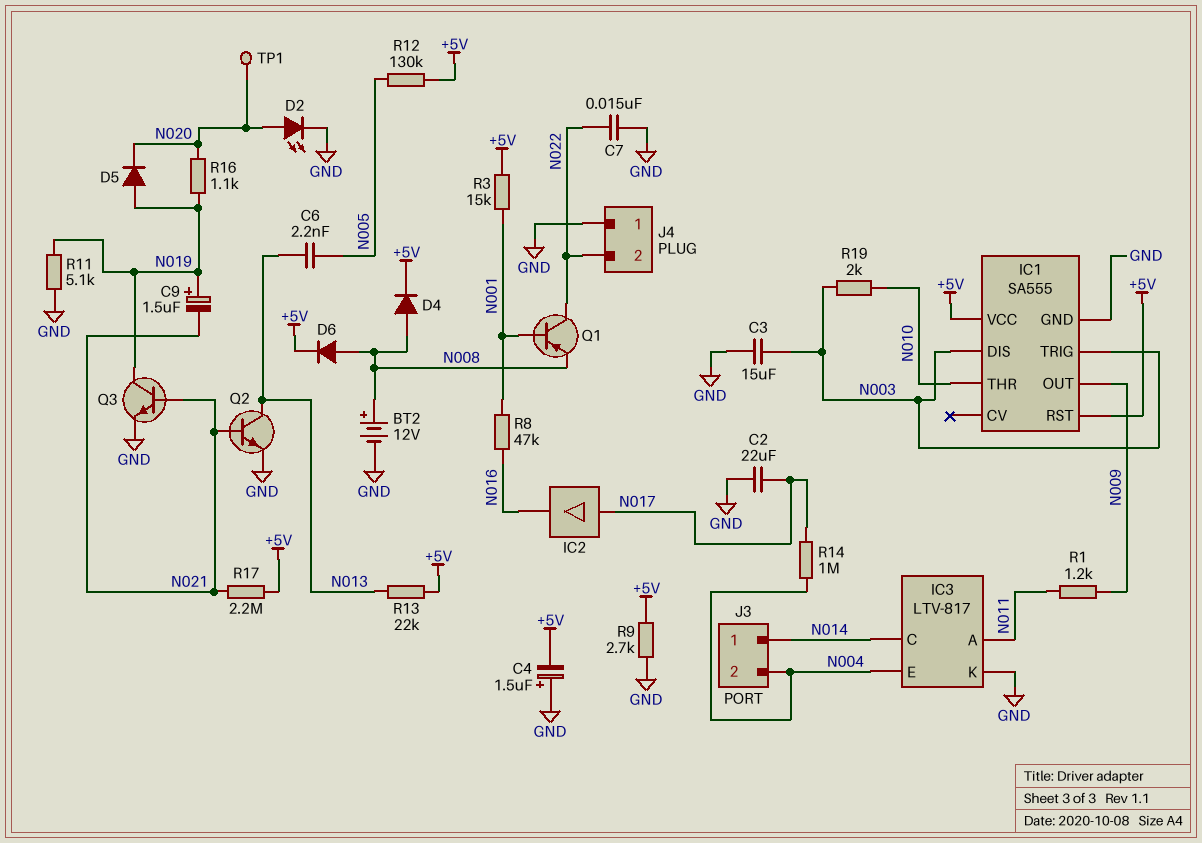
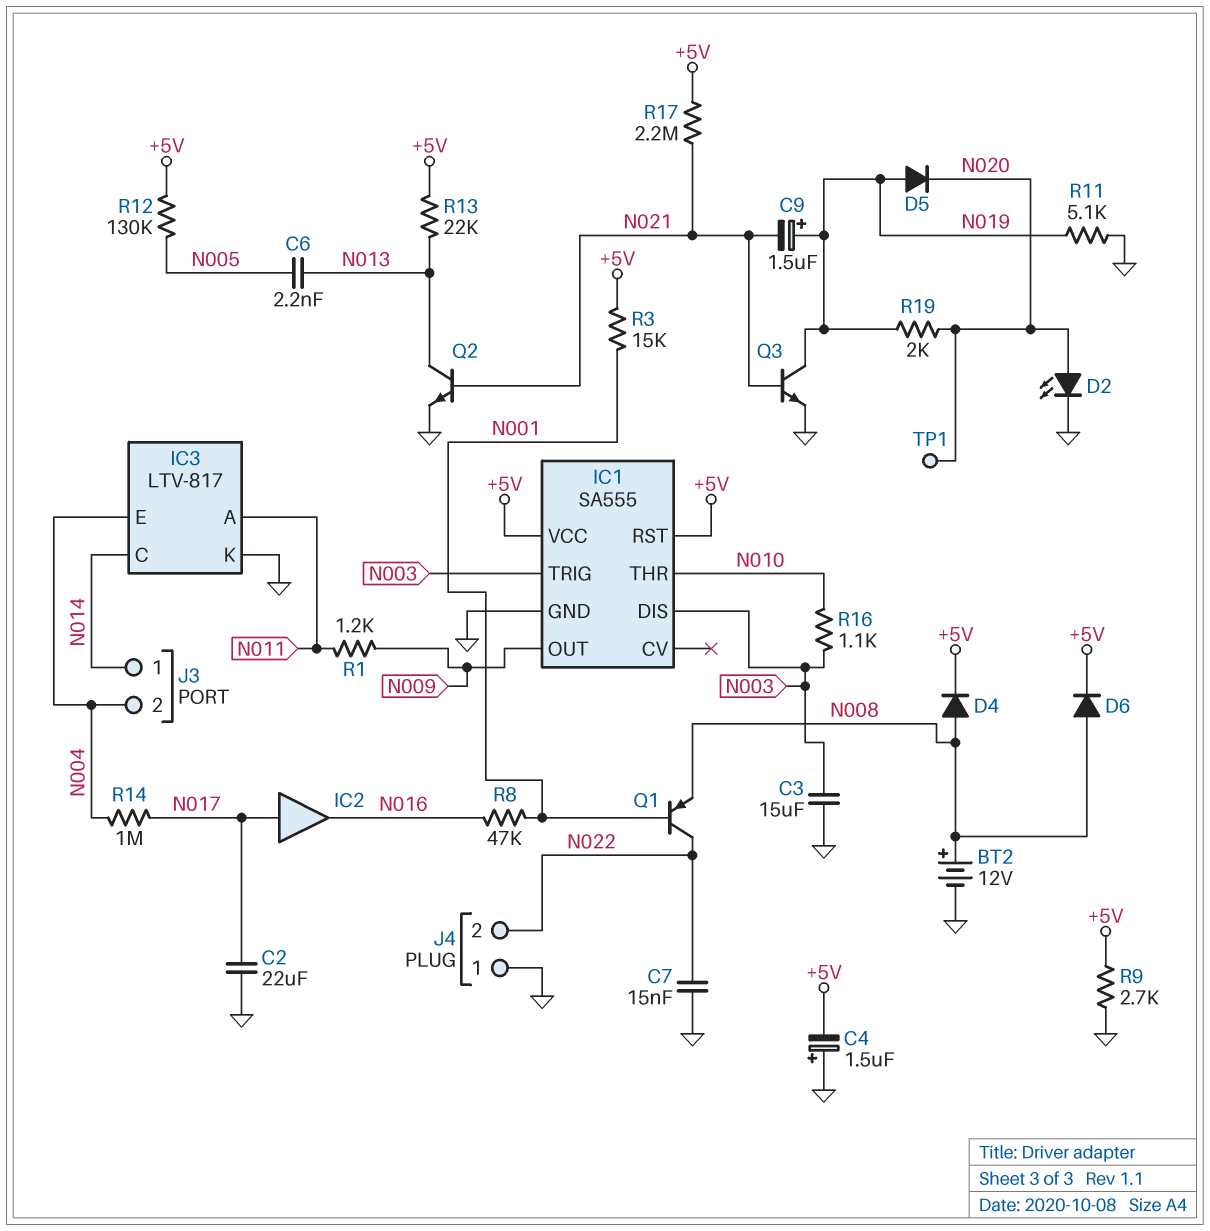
R16: 1.1k (N019, N020) -> 1.1k (N003, N010)
R19: 2k (N003, N010) -> 2k (N019, N020)

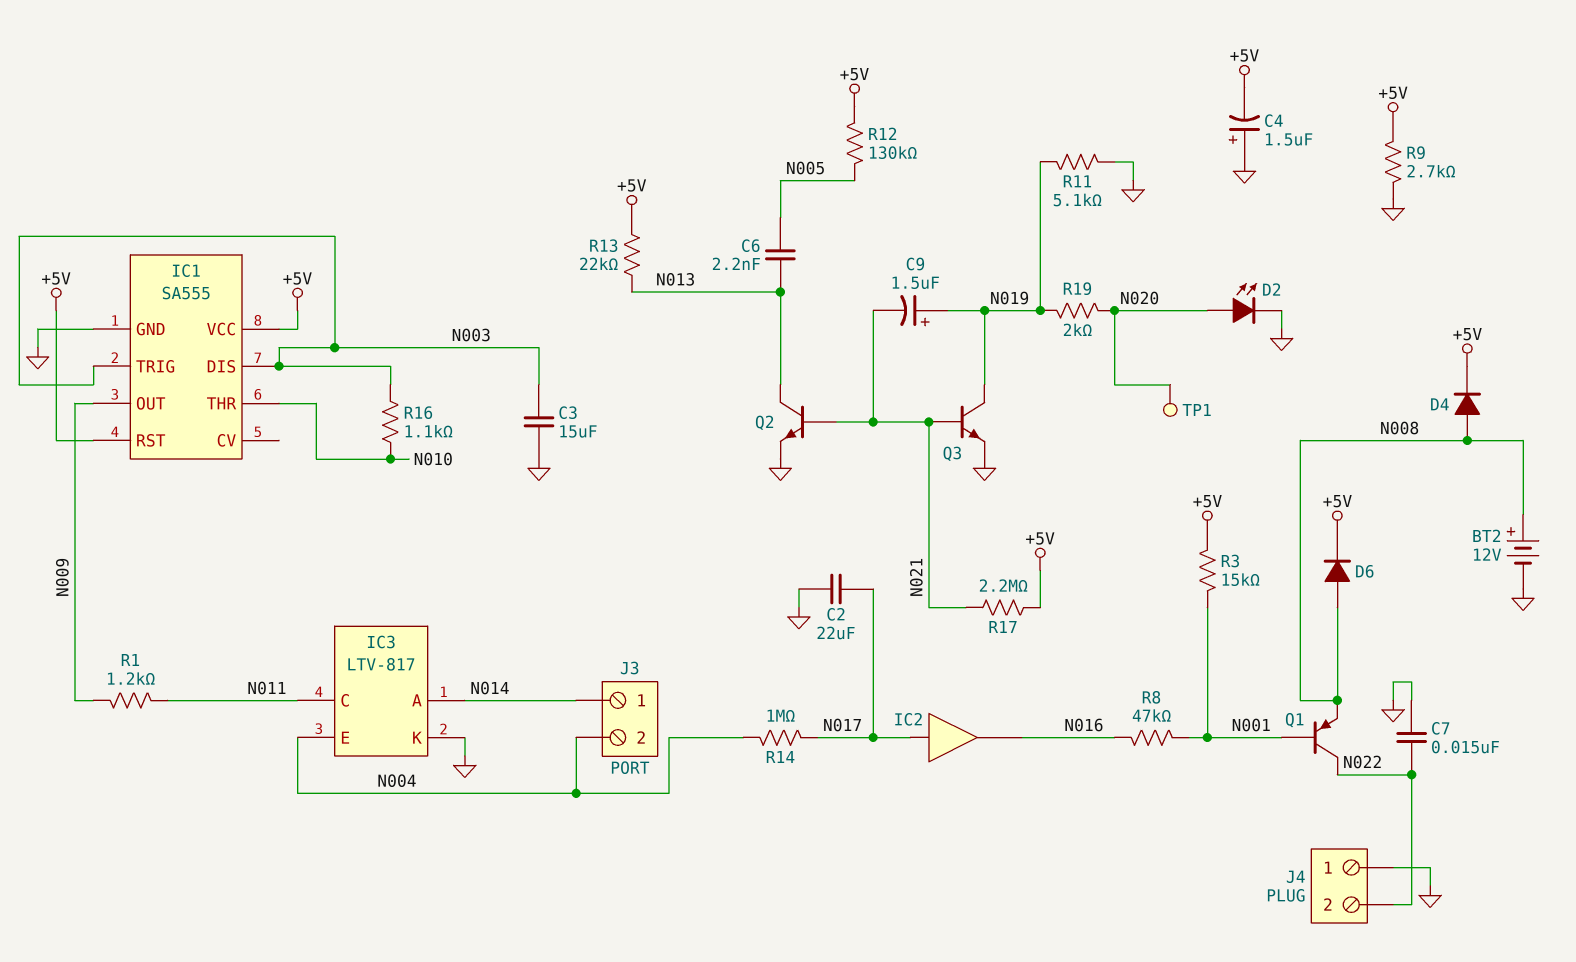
D5: diode (A N019, K N020) -> none
IC3 pin A: N011 -> N014
IC3 pin C: N014 -> N011

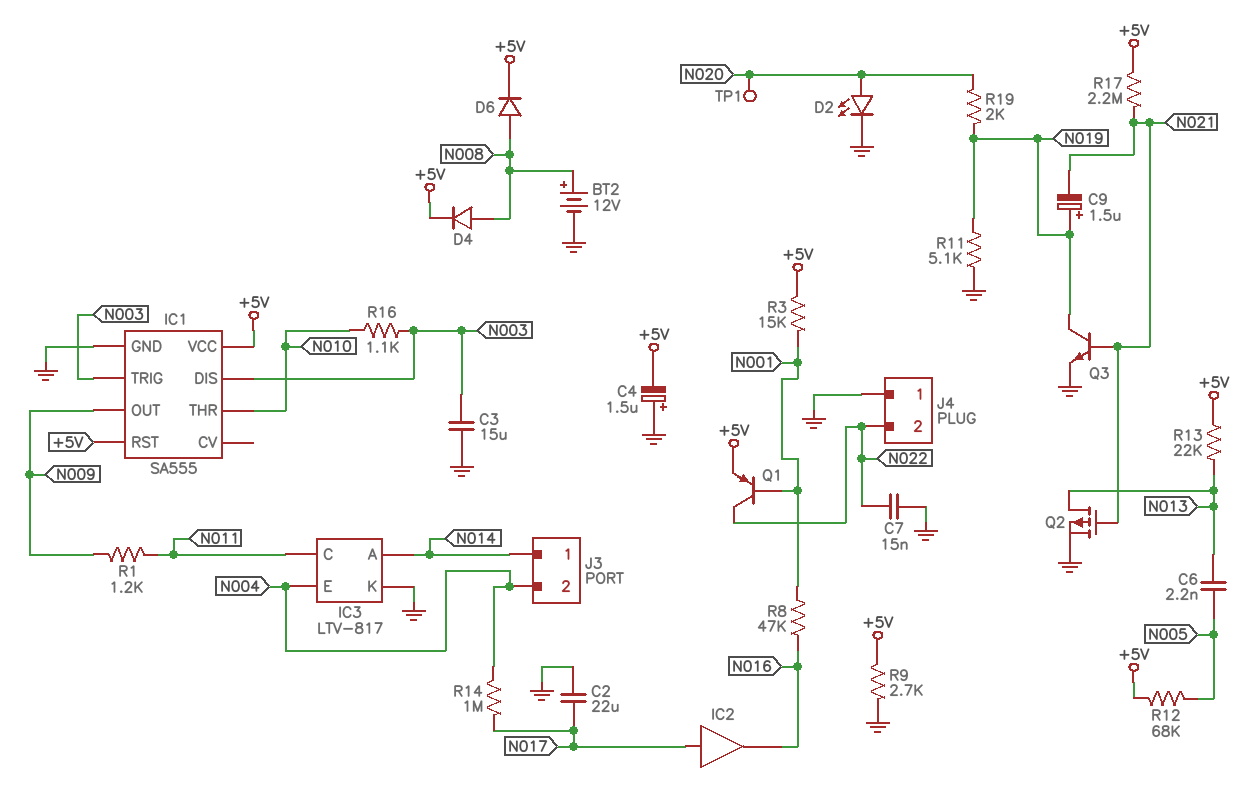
Q1: PNP (B N001, C N022, E N008) -> PNP (B N001, C N022, E +5V)
Q2: NPN (B N021, C N013, E GND) -> PMOS (G N021, D N013, S GND)
R12: 130k (+5V, N005) -> 68k (+5V, N005)

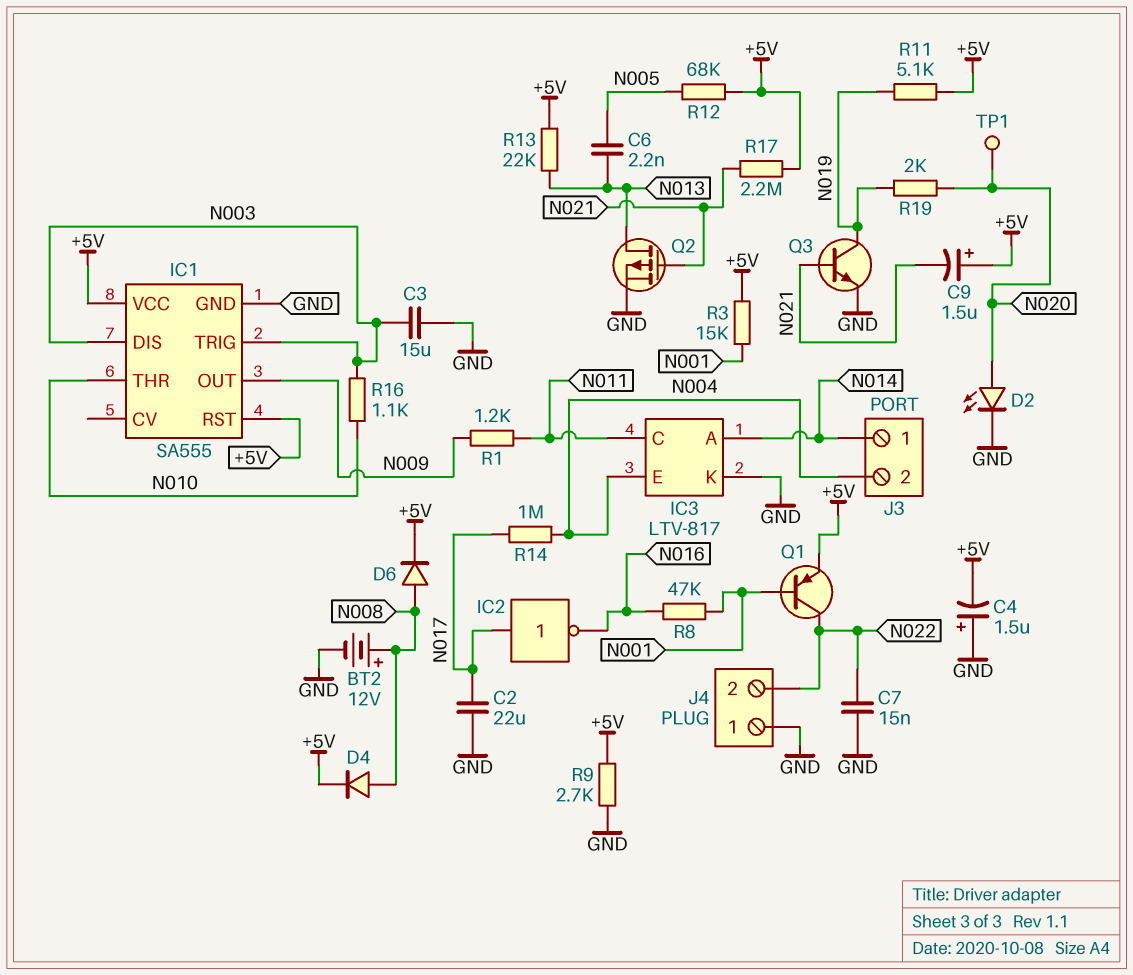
C9: 1.5uF (plus N019, minus N021) -> 1.5uF (plus +5V, minus N021)
IC2: buffer (in N017, out N016) -> NOT (in N017, out N016)
R11: 5.1k (GND, N019) -> 5.1k (+5V, N019)

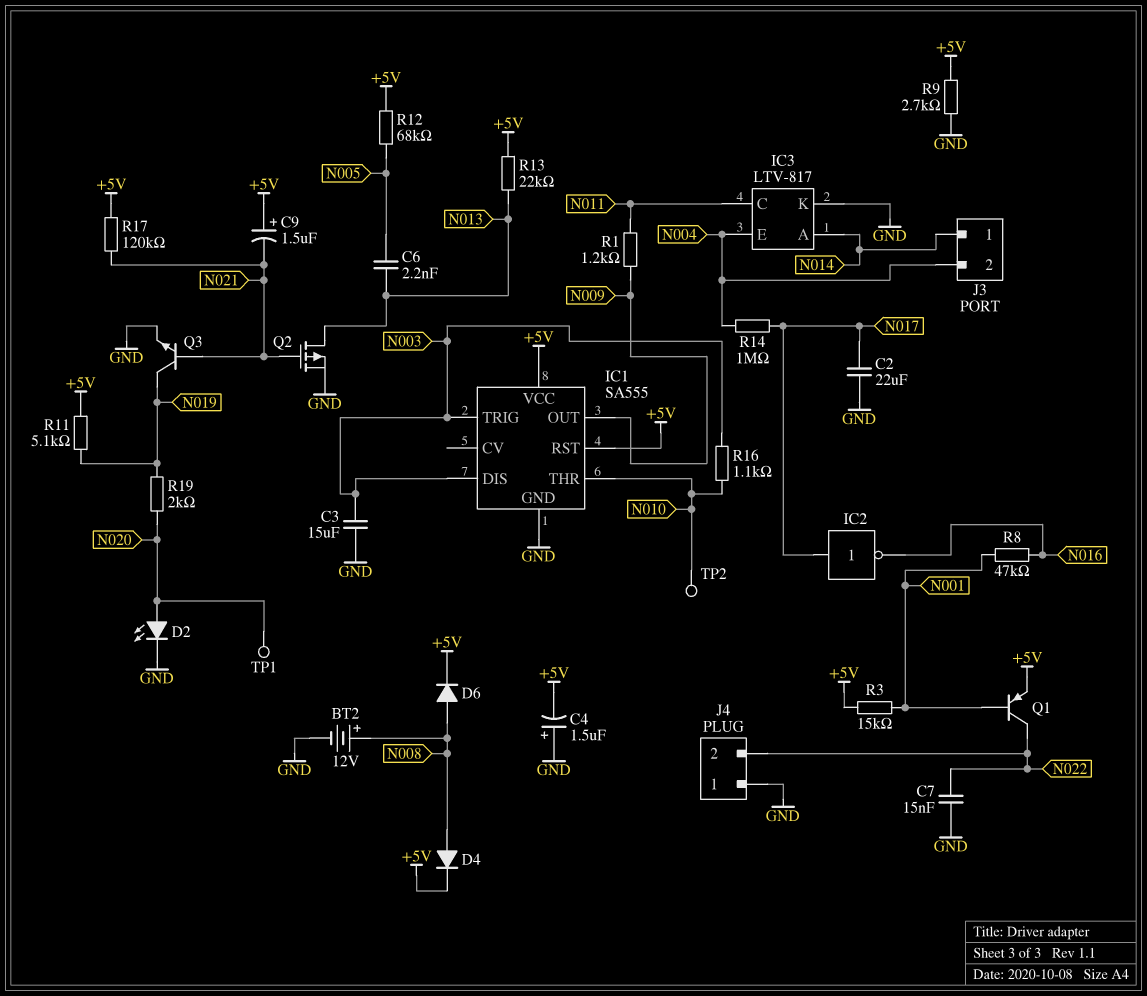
R17: 2.2M (+5V, N021) -> 120k (+5V, N021)
TP2: none -> test point (N010)

